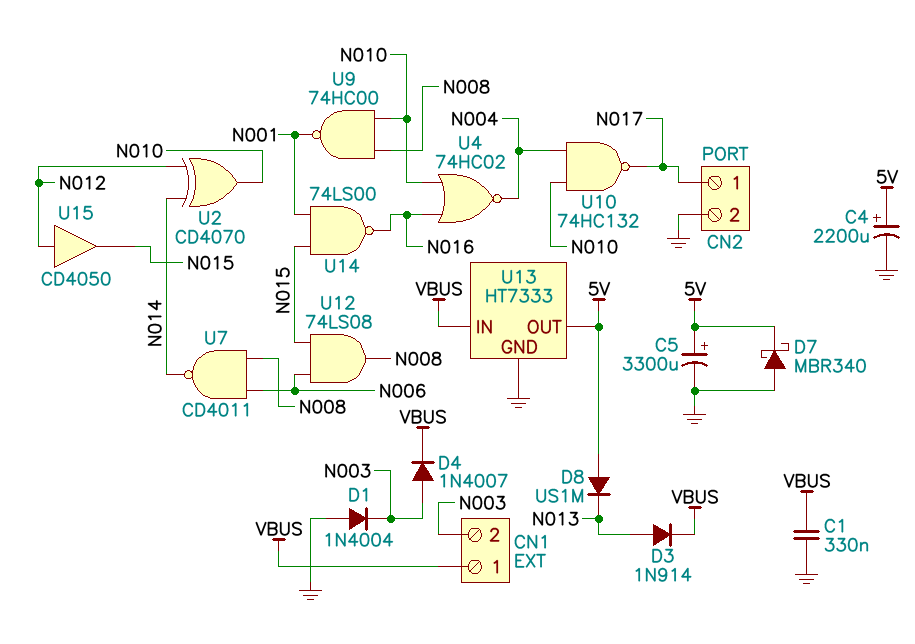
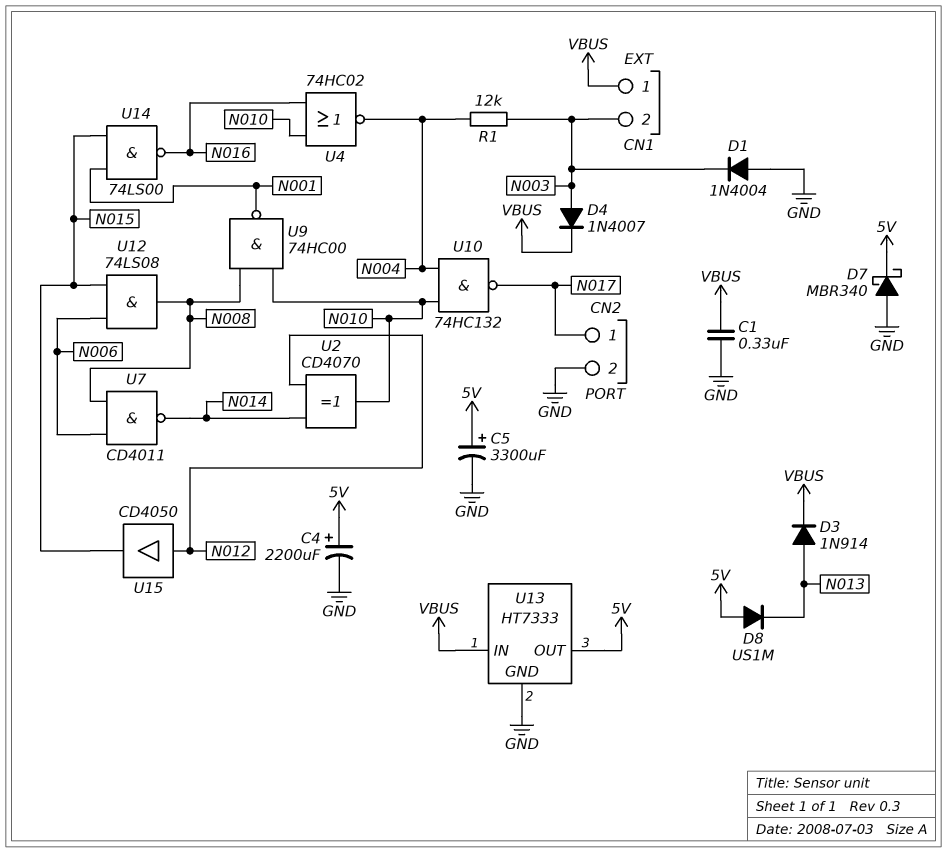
R1: none -> 12k (N003, N004)

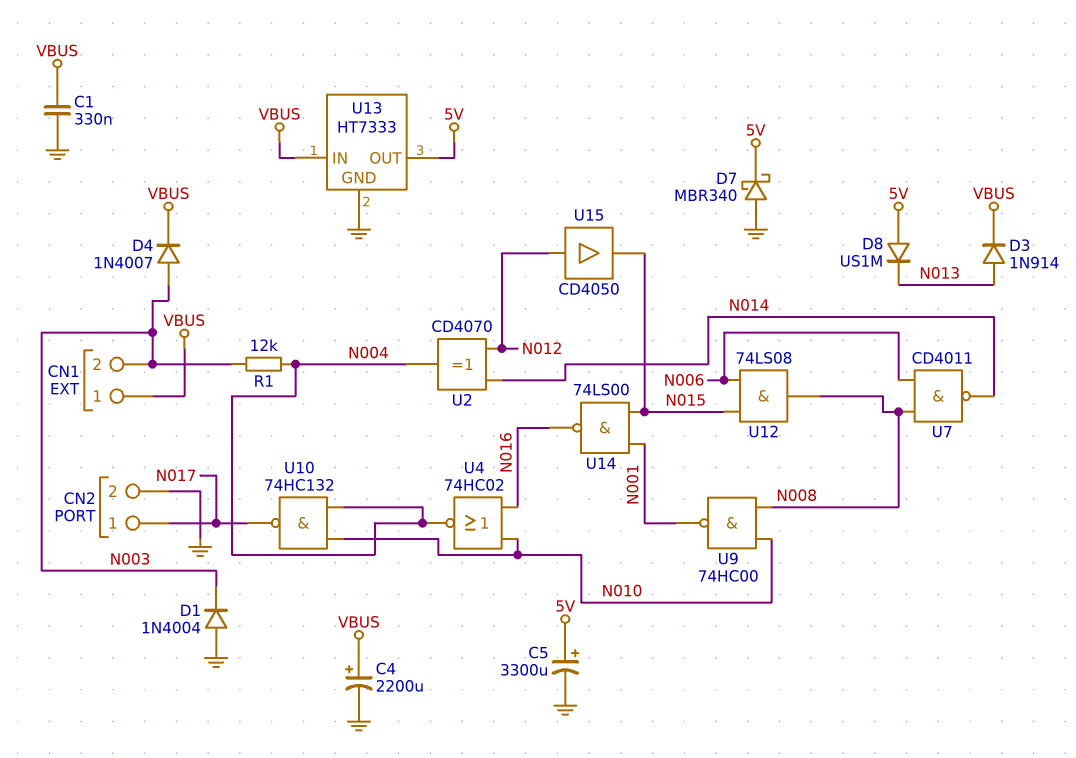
C4: 2200uF (plus 5V, minus GND) -> 2200uF (plus VBUS, minus GND)
U2: XOR CD4070 (in N012, in N014, out N010) -> XOR CD4070 (in N012, in N014, out N004)

